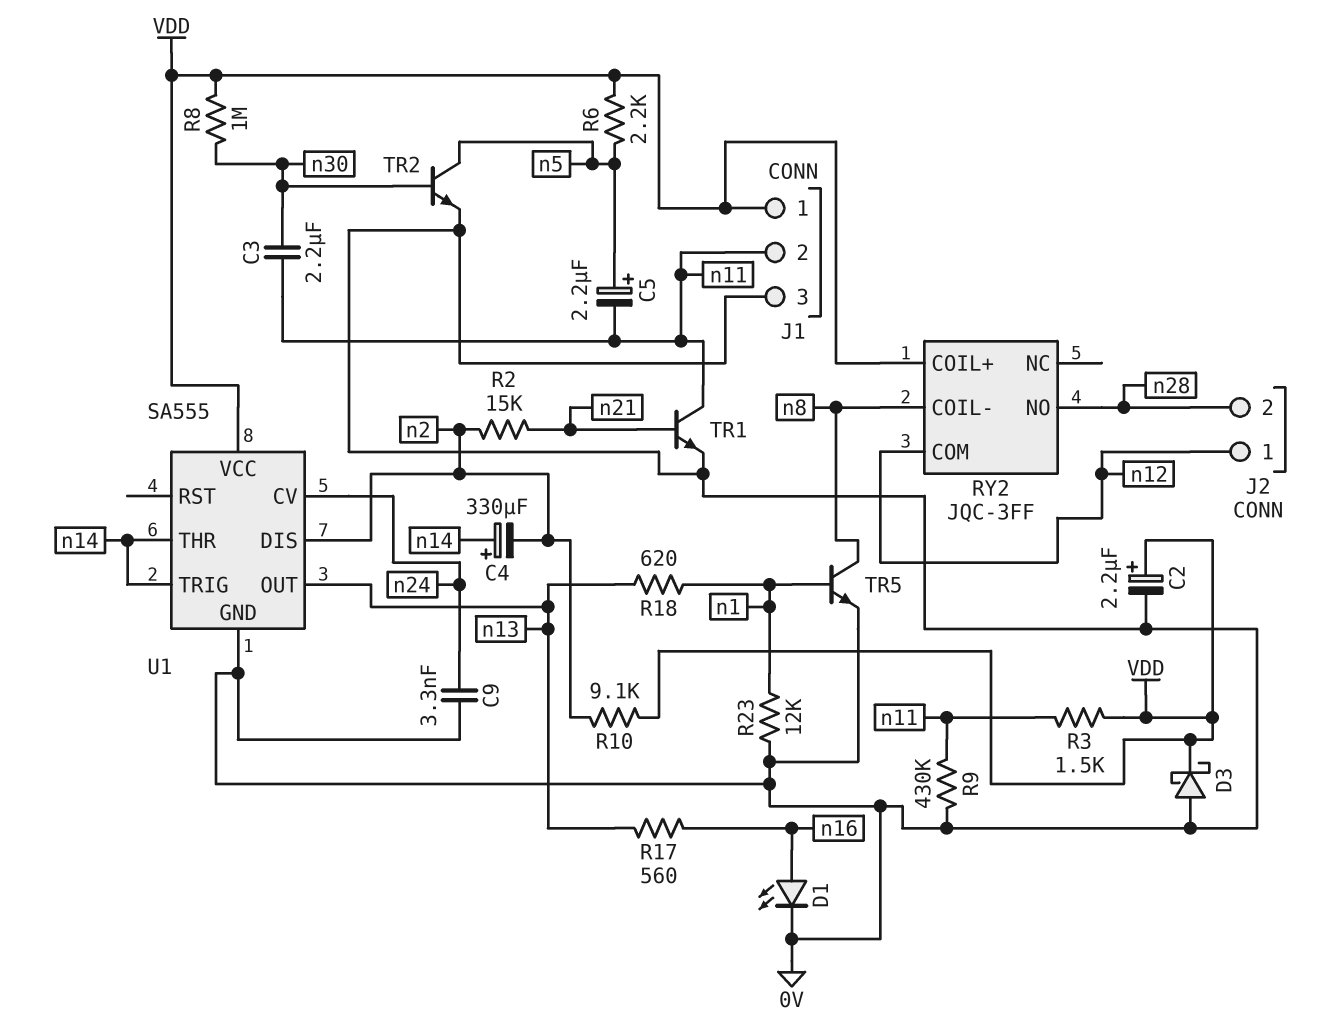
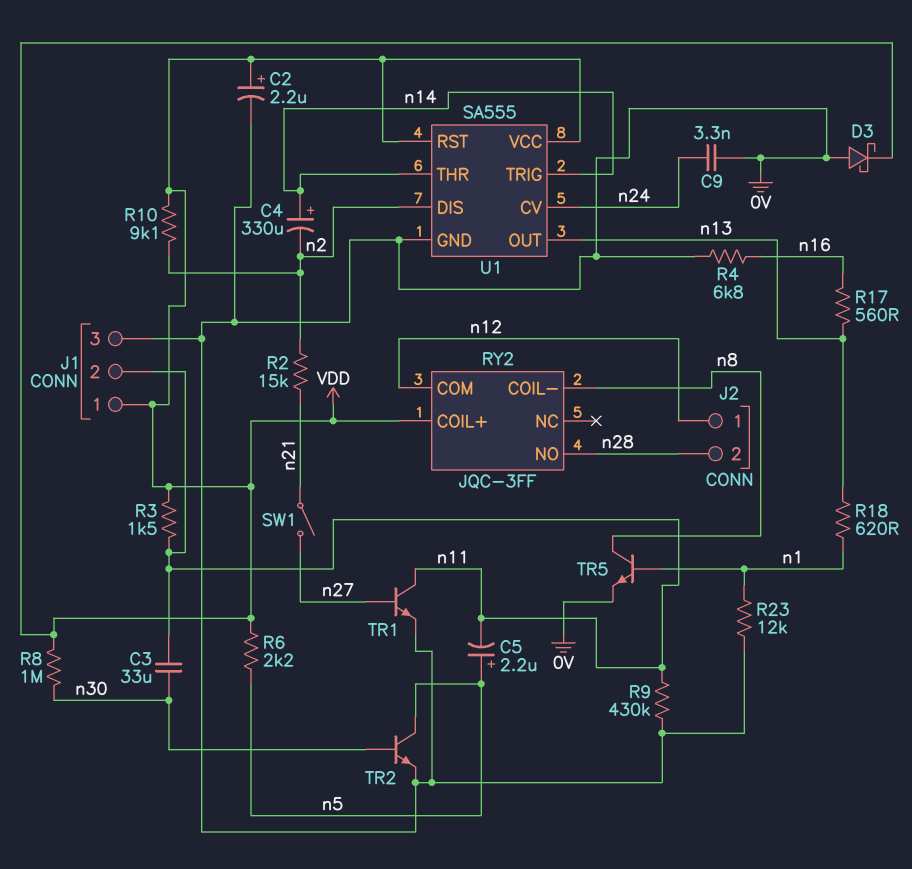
C3: 2.2uF (n11, n30) -> 33uF (n11, n30)
D1: LED (A n16, K 0V) -> none
R4: none -> 6.8k (0V, n16)
SW1: none -> switch (n21, n27)
TR1: NPN (B n21, C n11, E 0V) -> NPN (B n27, C n11, E 0V)
U1 pin RST: none -> VDD

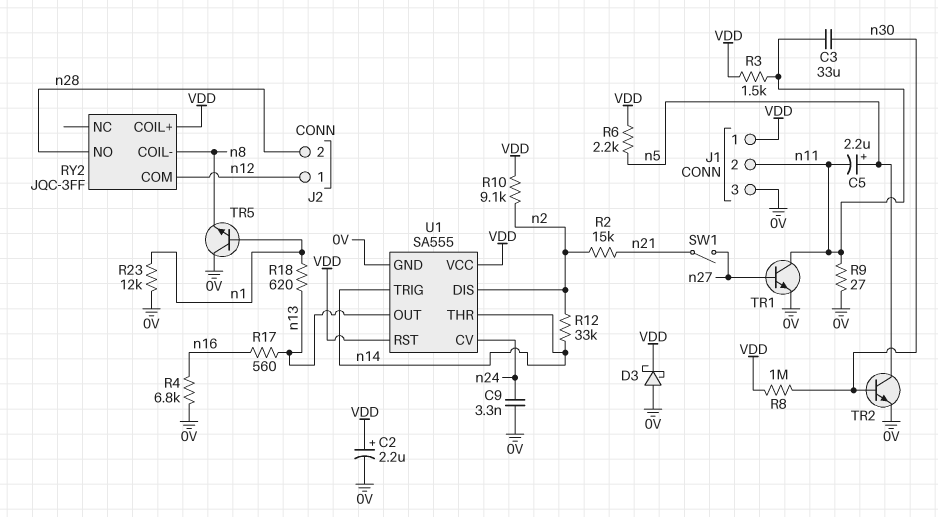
C4: 330uF (plus n14, minus n2) -> none
R9: 430k (0V, n11) -> 27 (0V, n11)
R12: none -> 33k (n2, n14)
TR5: NPN (B n1, C n8, E 0V) -> NPN (B n1, C 0V, E n8)

